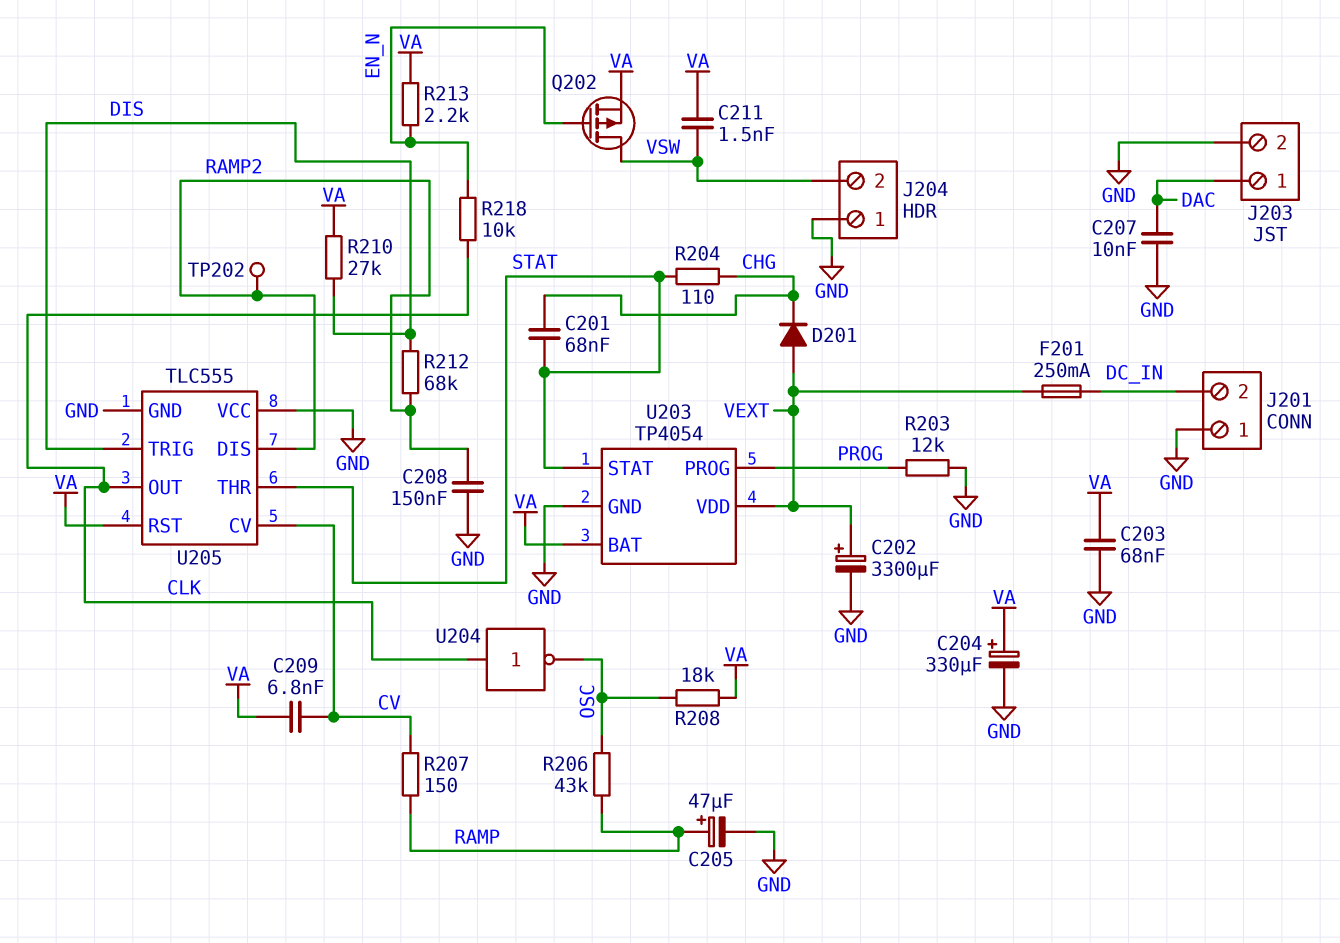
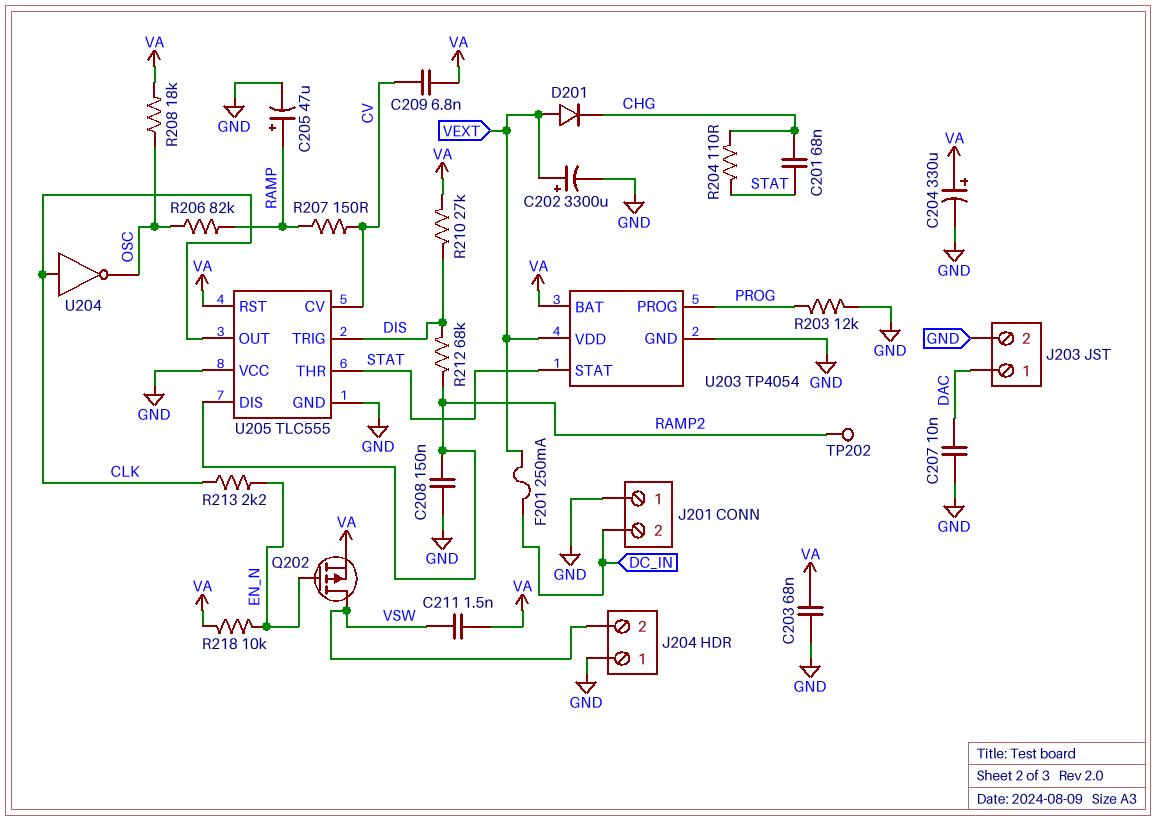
R206: 43k (OSC, RAMP) -> 82k (OSC, RAMP)
R213: 2.2k (EN_N, VA) -> 2.2k (CLK, EN_N)
R218: 10k (CLK, EN_N) -> 10k (EN_N, VA)

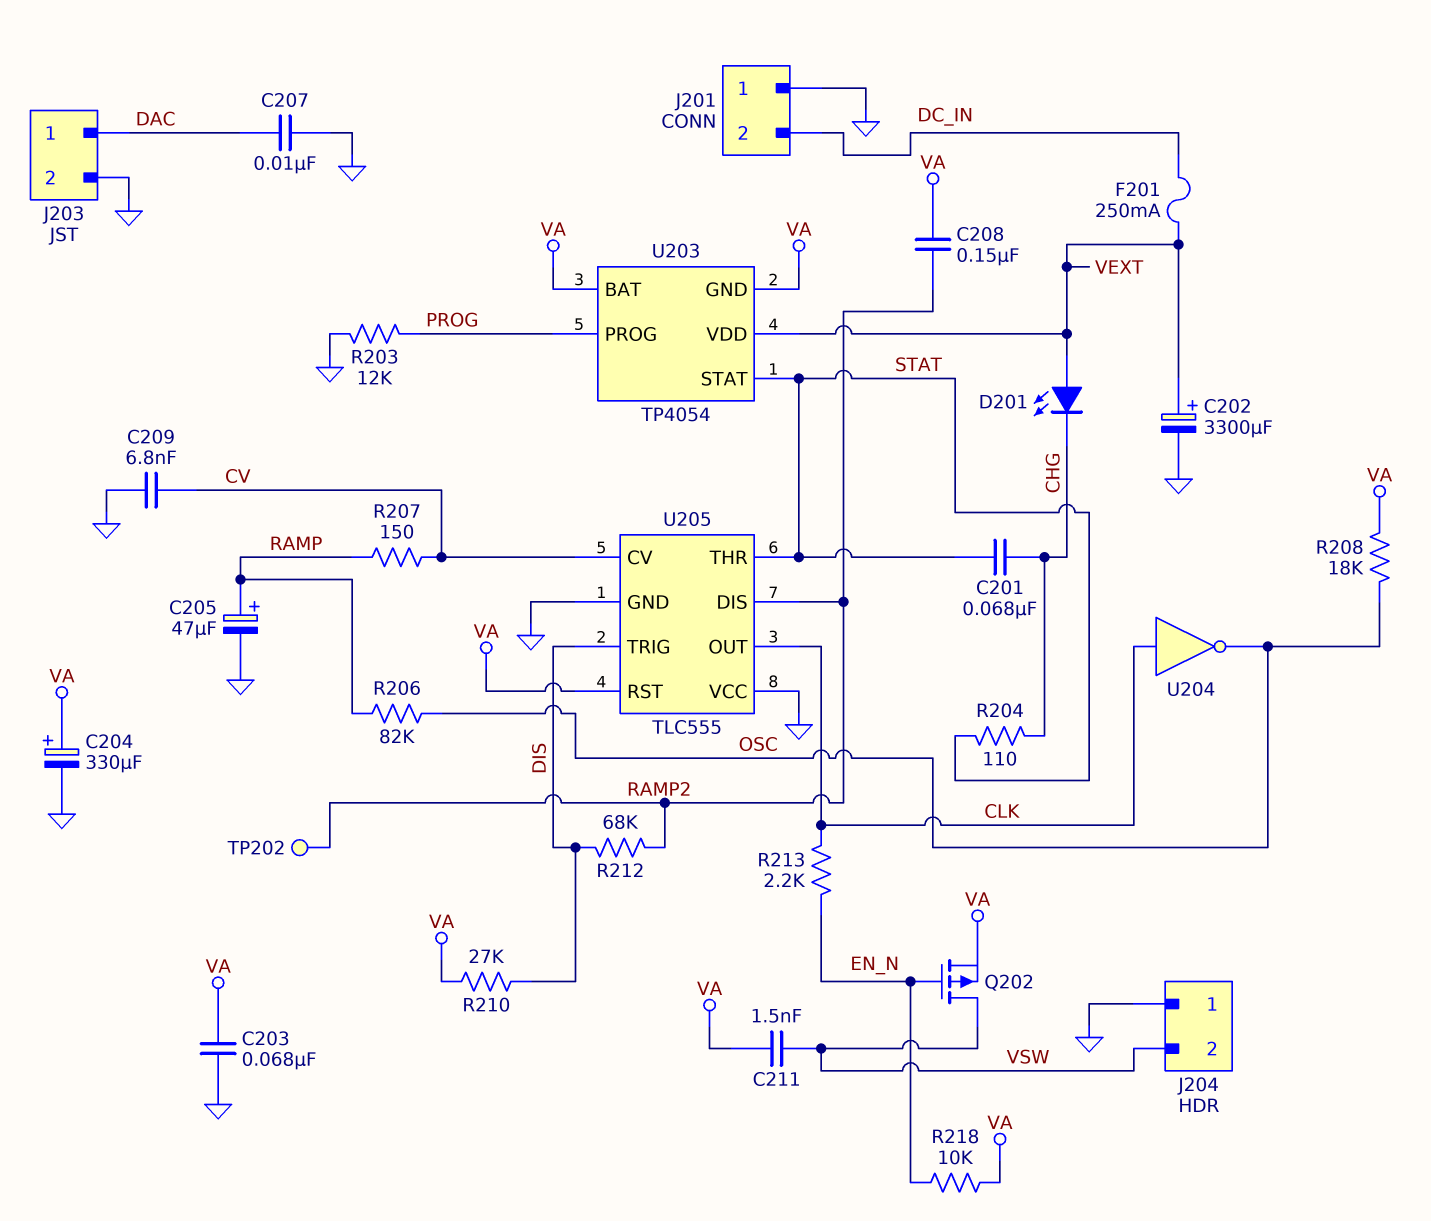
C208: 150nF (GND, RAMP2) -> 150nF (RAMP2, VA)
C209: 6.8nF (CV, VA) -> 6.8nF (CV, GND)
D201: diode (A VEXT, K CHG) -> LED (A VEXT, K CHG)
U203 pin GND: GND -> VA

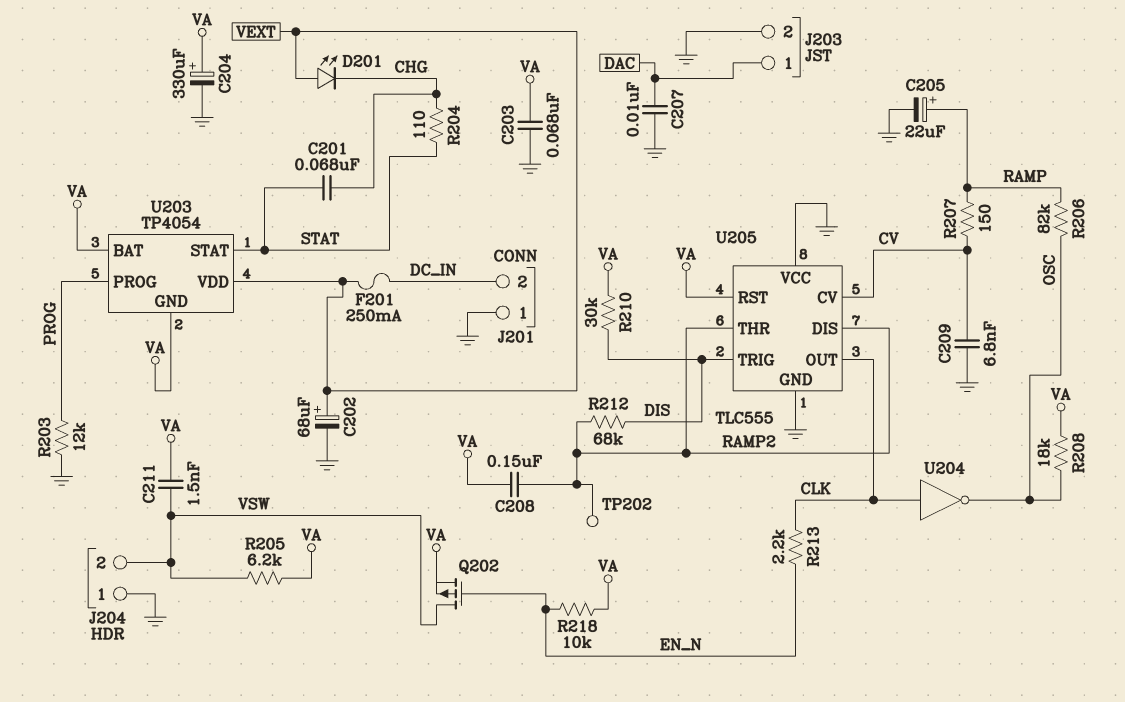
C202: 3300uF (plus VEXT, minus GND) -> 68uF (plus VEXT, minus GND)
C205: 47uF (plus RAMP, minus GND) -> 22uF (plus RAMP, minus GND)
R205: none -> 6.2k (VA, VSW)
R210: 27k (DIS, VA) -> 30k (DIS, VA)
U205 pin THR: STAT -> RAMP2

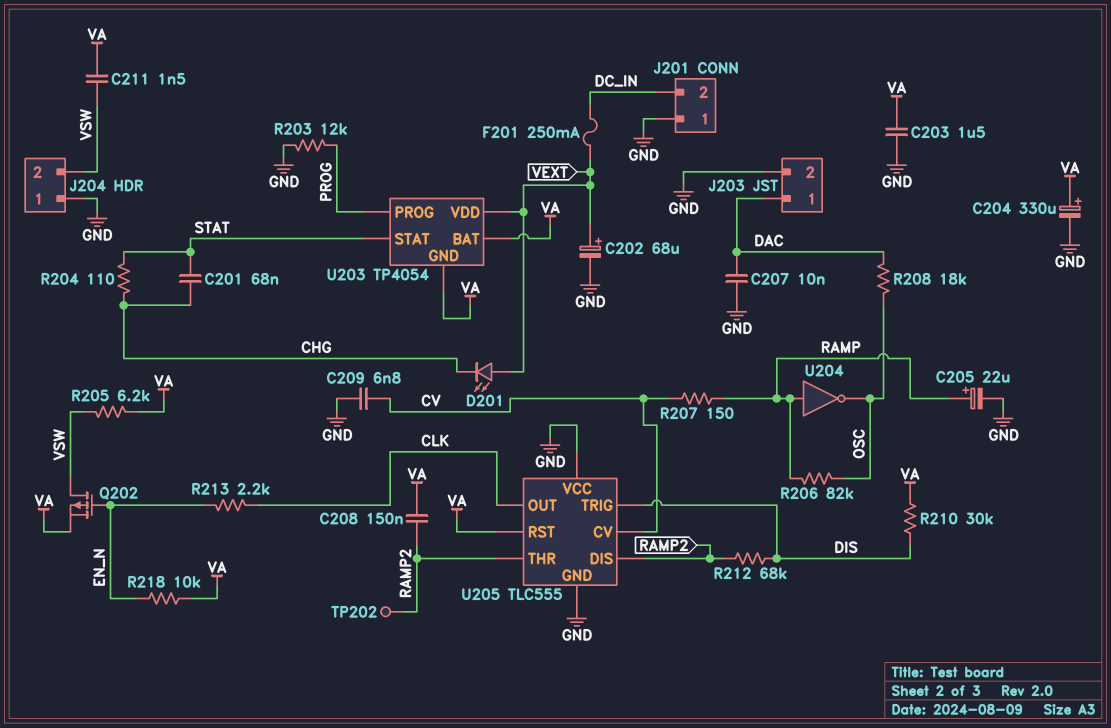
C203: 68nF (GND, VA) -> 1.5uF (GND, VA)
R208: 18k (OSC, VA) -> 18k (DAC, OSC)
U204: NOT (in CLK, out OSC) -> NOT (in RAMP, out OSC)

